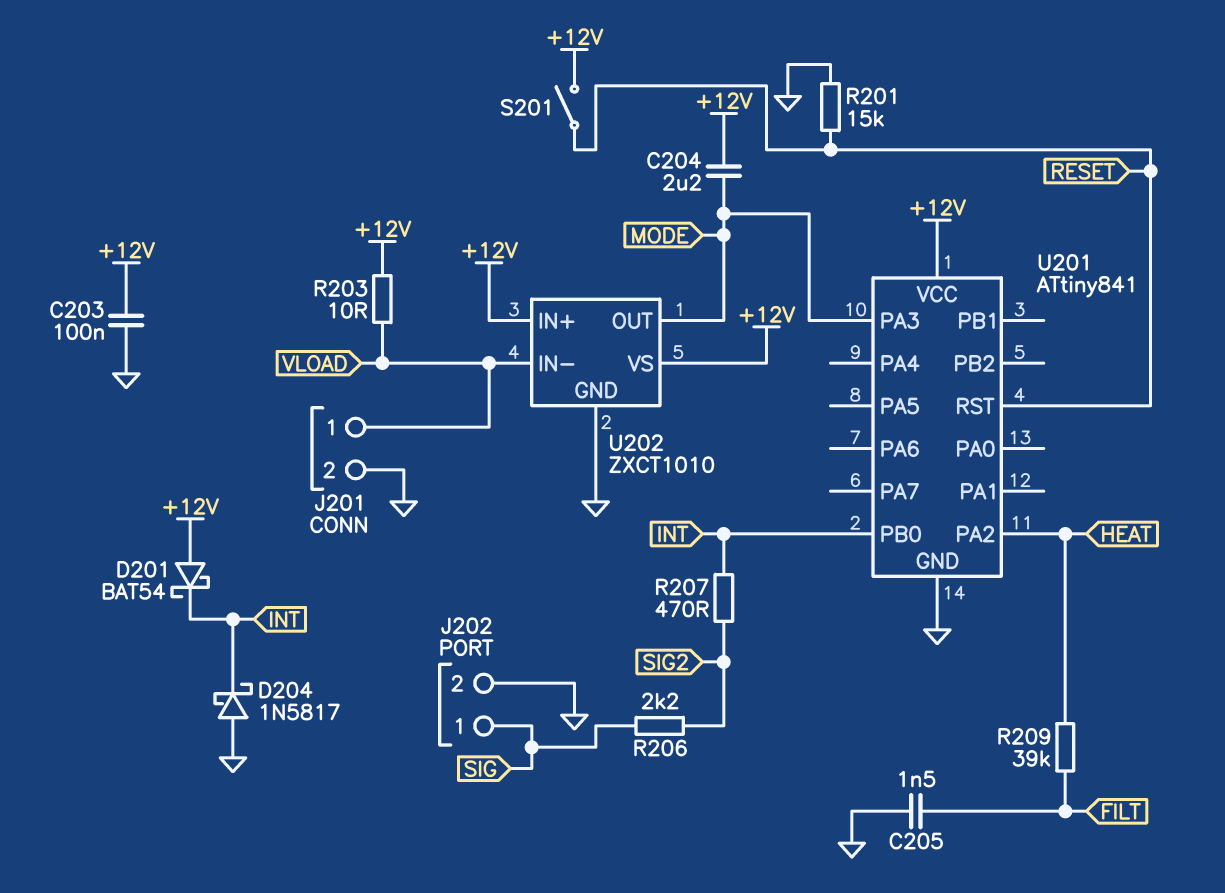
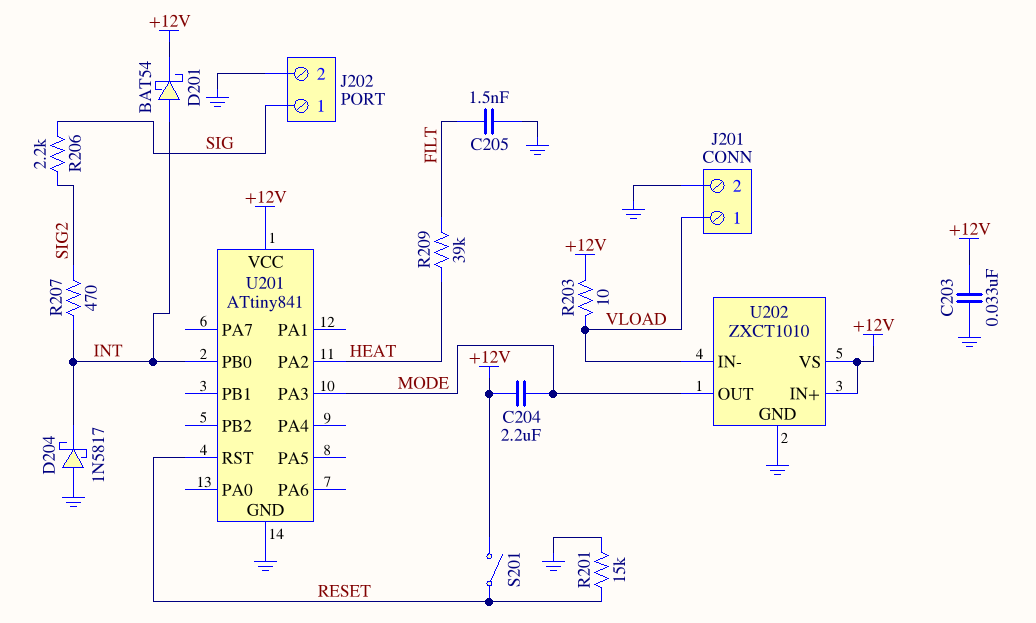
C203: 100nF (+12V, GND) -> 33nF (+12V, GND)
D201: schottky BAT54 (A +12V, K INT) -> schottky BAT54 (A INT, K +12V)

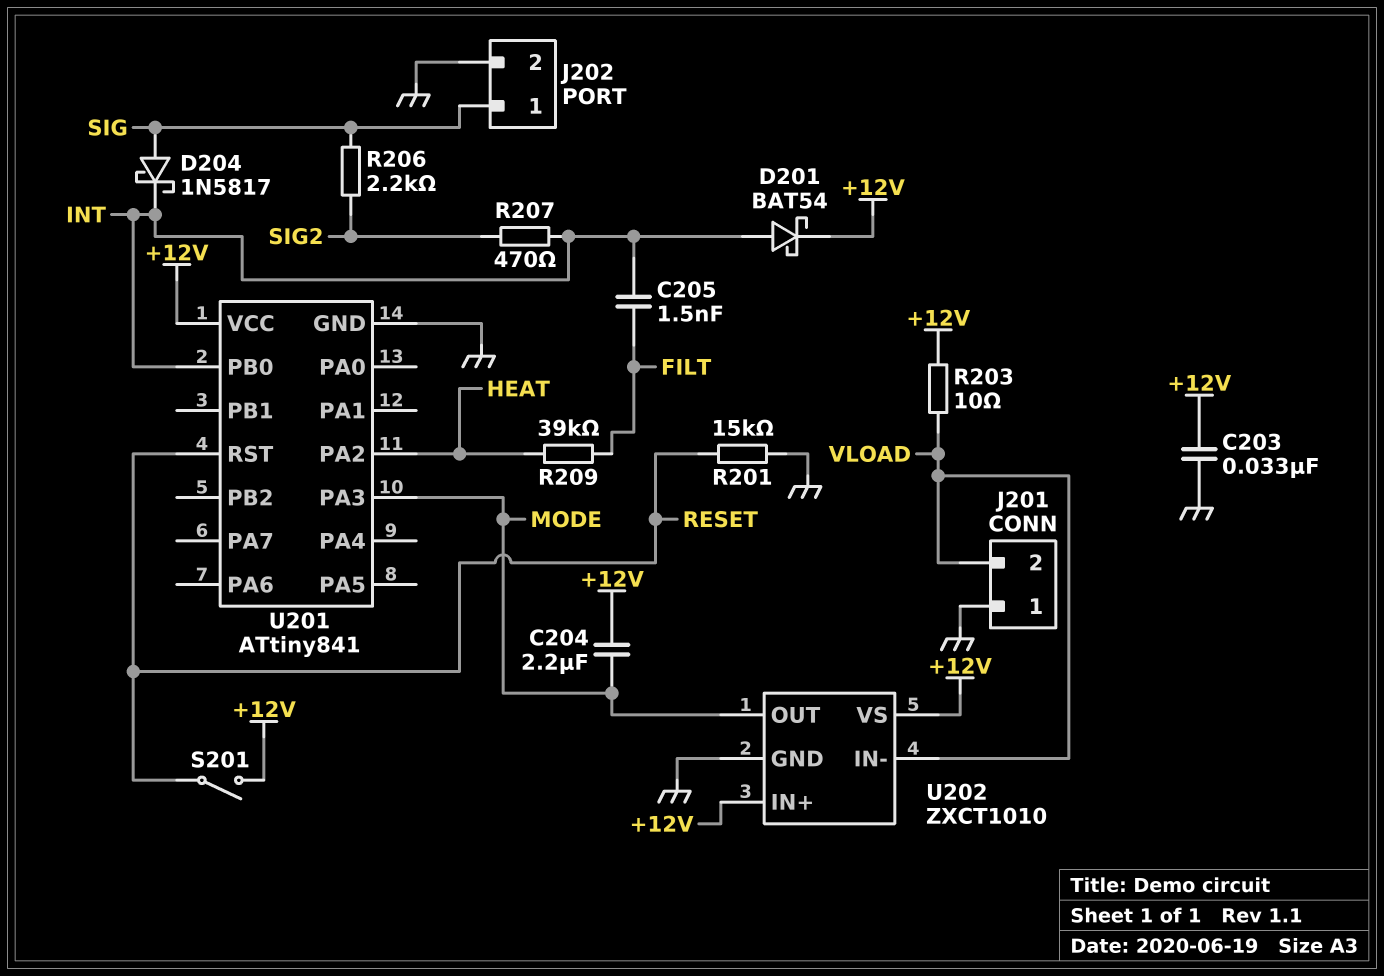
C205: 1.5nF (FILT, GND) -> 1.5nF (FILT, INT)
D204: schottky 1N5817 (A GND, K INT) -> schottky 1N5817 (A SIG, K INT)
J201 pin 1: VLOAD -> GND
J201 pin 2: GND -> VLOAD

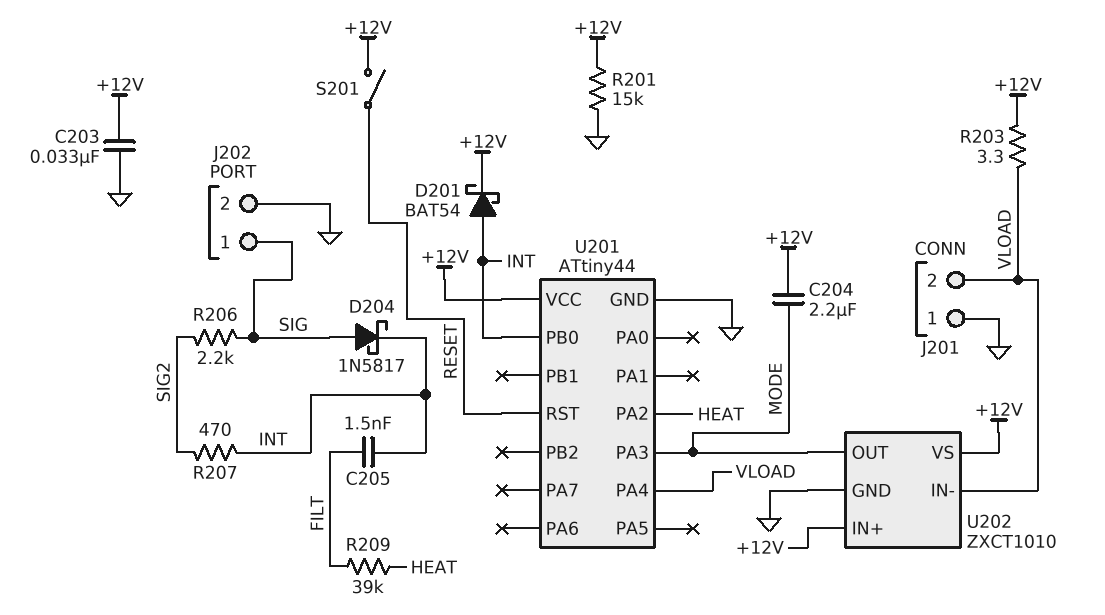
R201: 15k (GND, RESET) -> 15k (+12V, GND)
R203: 10 (+12V, VLOAD) -> 3.3 (+12V, VLOAD)
U201: ATtiny841 -> ATtiny44
U201 pin PA4: none -> VLOAD

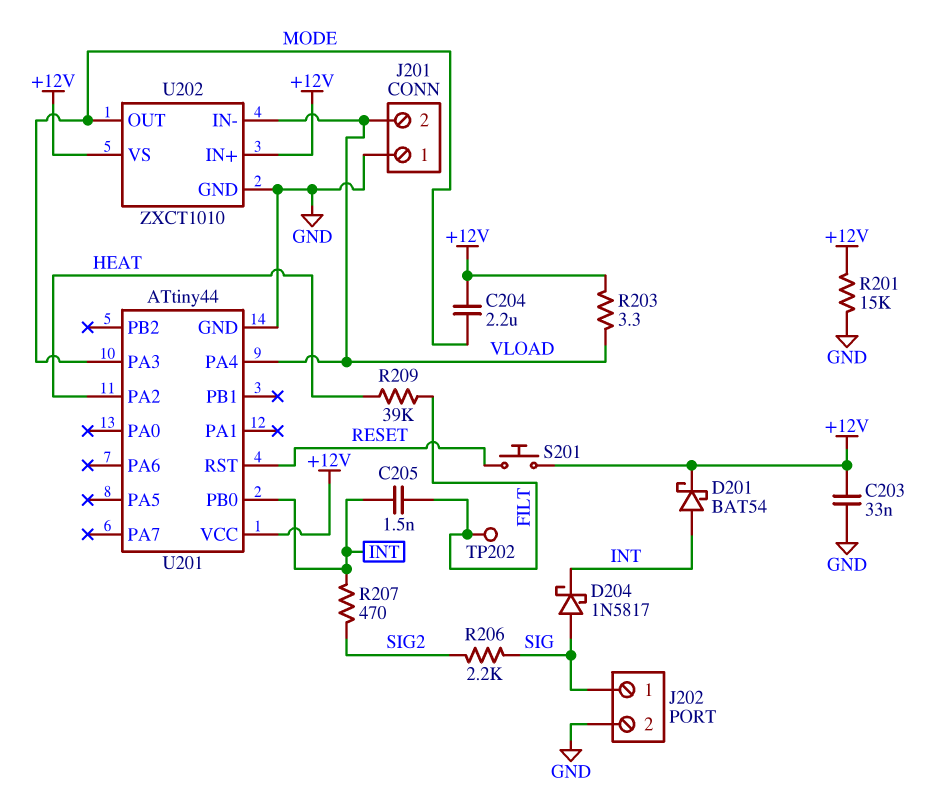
S201: switch (+12V, RESET) -> button (+12V, RESET)
TP202: none -> test point (FILT)

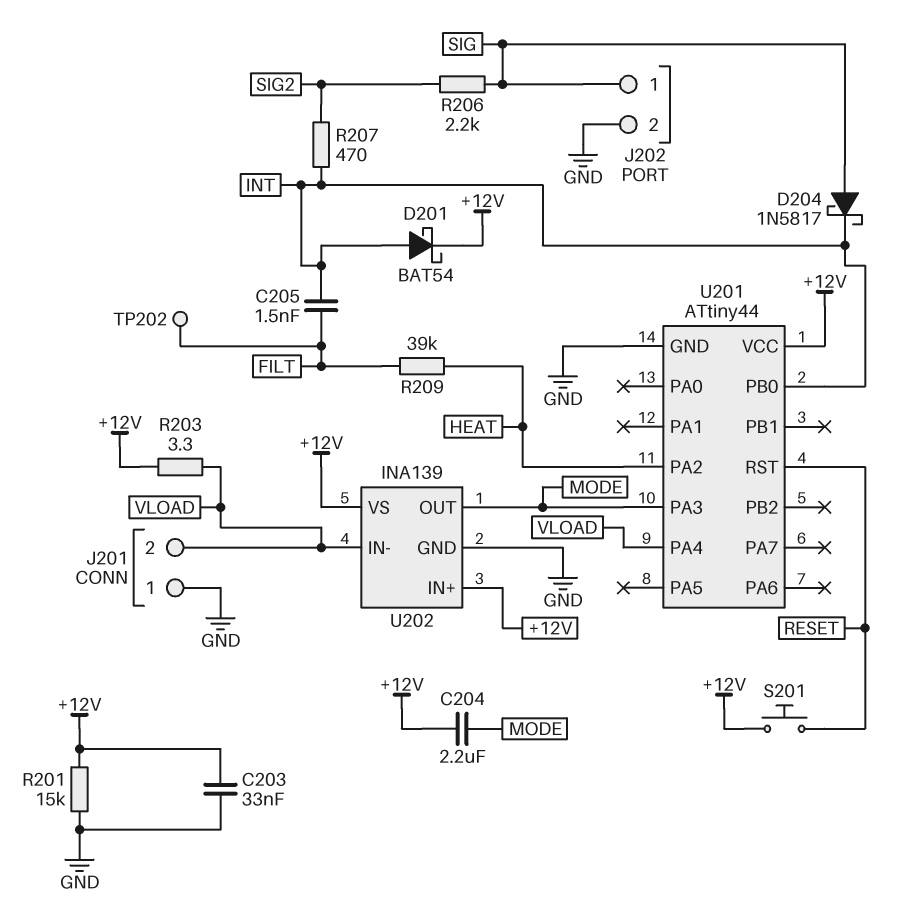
U202: ZXCT1010 -> INA139

